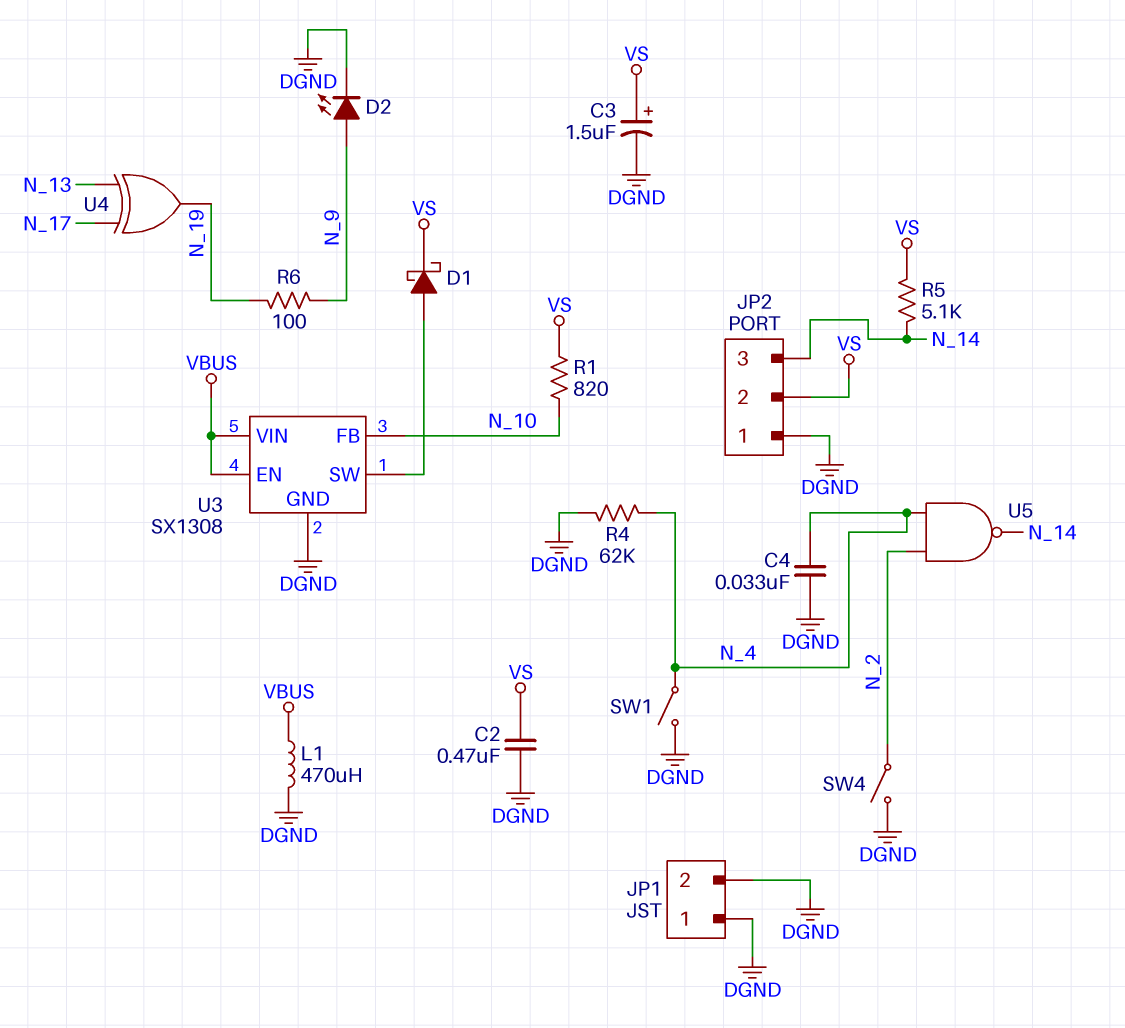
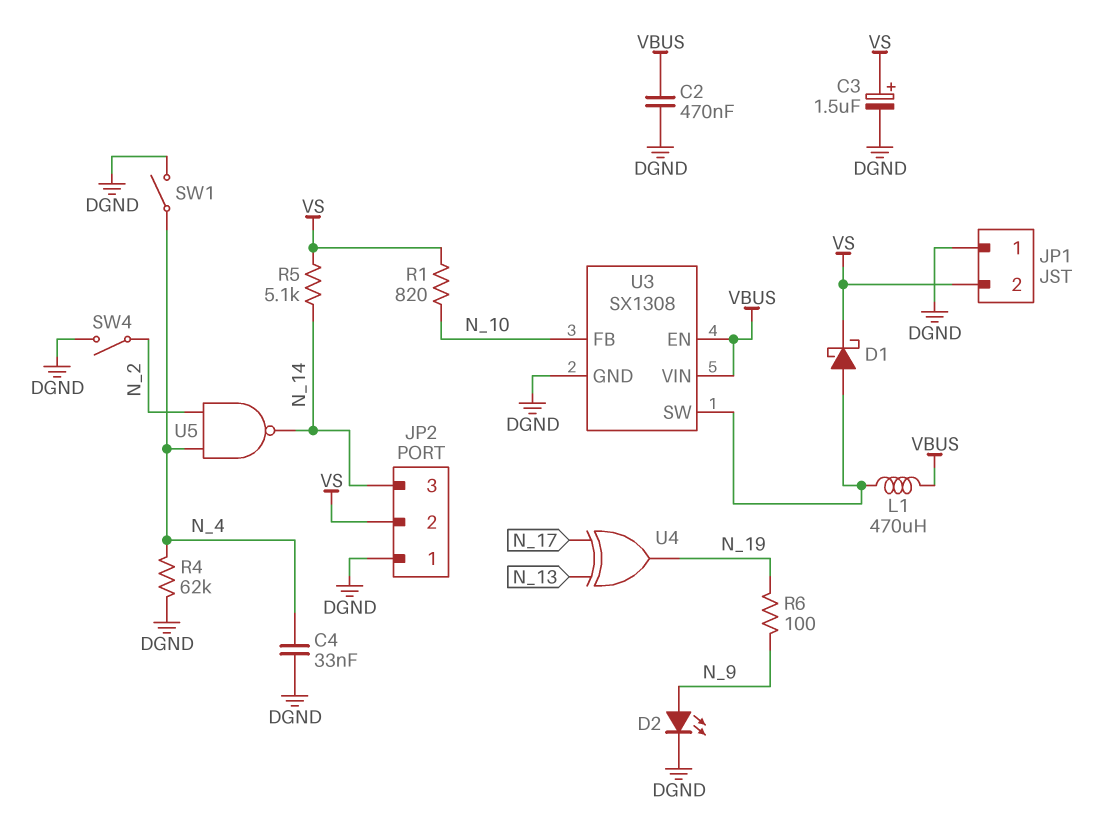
C2: 470nF (DGND, VS) -> 470nF (DGND, VBUS)
JP1 pin 2: DGND -> VS
L1: 470uH (DGND, VBUS) -> 470uH (U3/SW, VBUS)

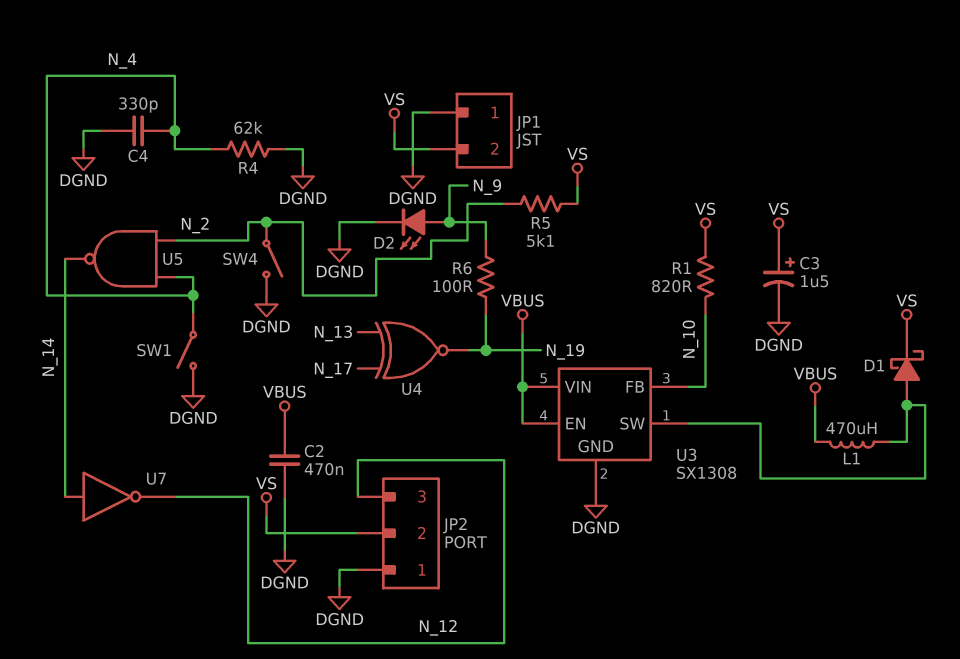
C4: 33nF (DGND, N_4) -> 330pF (DGND, N_4)
JP2 pin 3: N_14 -> N_12
R5: 5.1k (N_14, VS) -> 5.1k (N_2, VS)
U4: XOR (in N_13, in N_17, out N_19) -> XNOR (in N_13, in N_17, out N_19)
U7: none -> NOT (in N_14, out N_12)

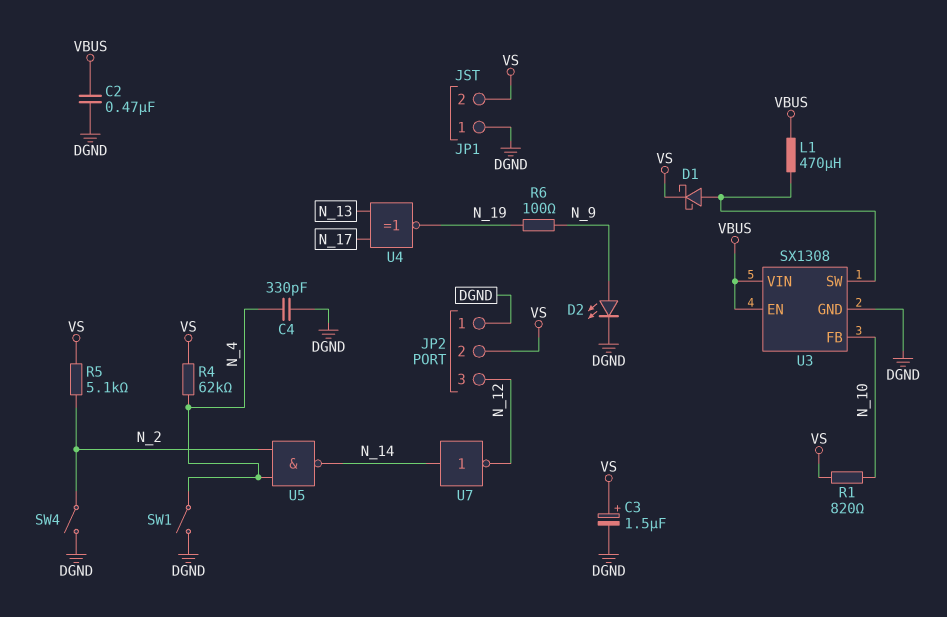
R4: 62k (DGND, N_4) -> 62k (N_4, VS)

